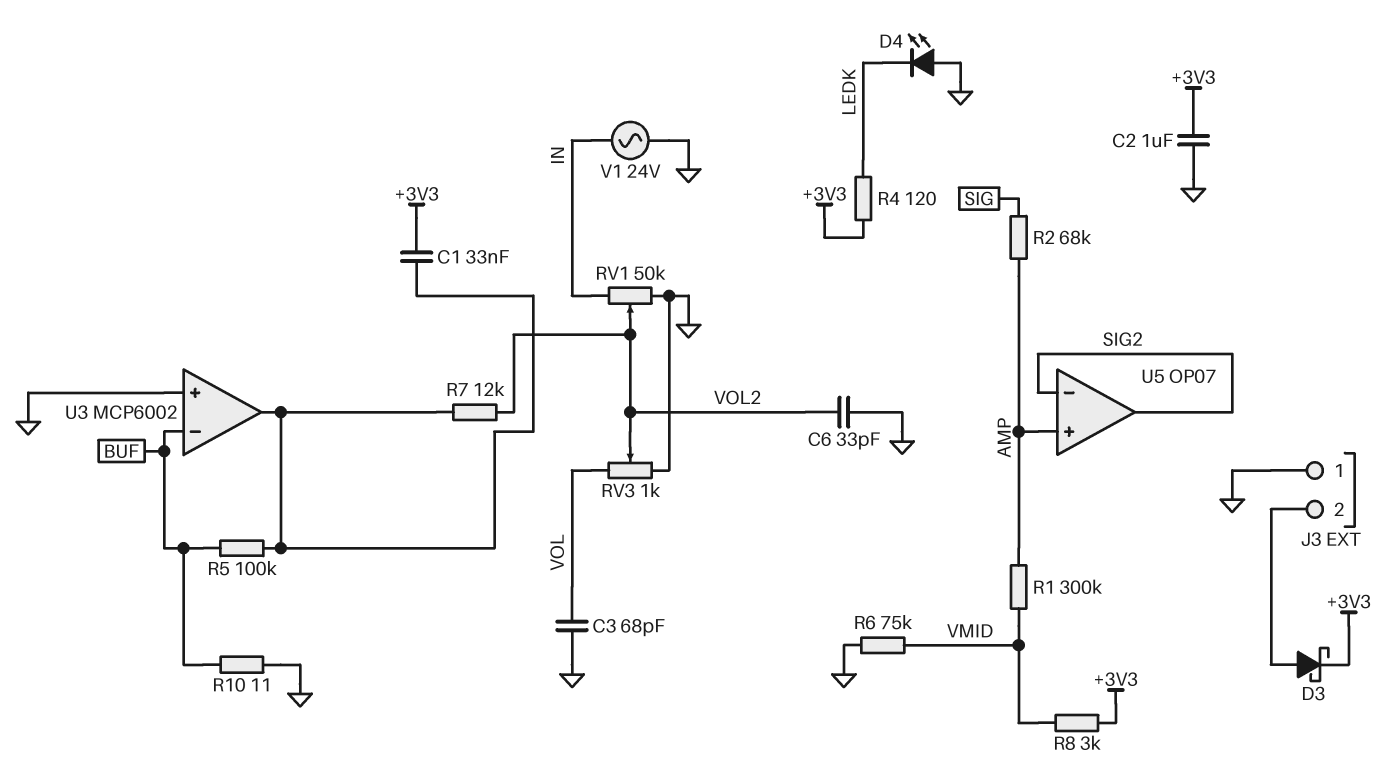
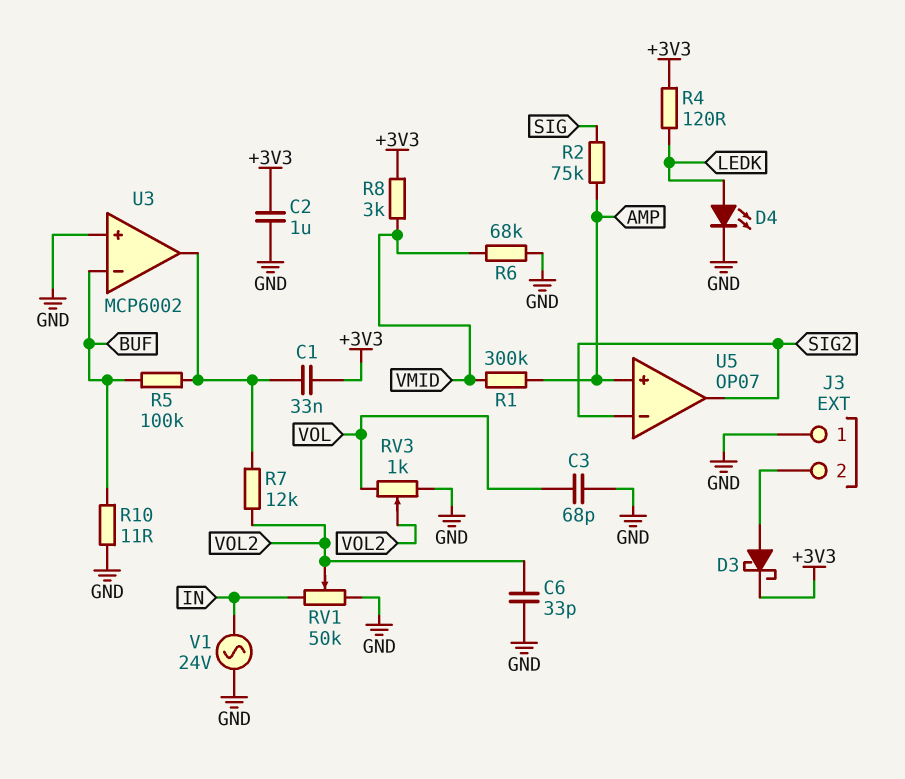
D4: LED (A GND, K LEDK) -> LED (A LEDK, K GND)
R2: 68k (AMP, SIG) -> 75k (AMP, SIG)
R6: 75k (GND, VMID) -> 68k (GND, VMID)

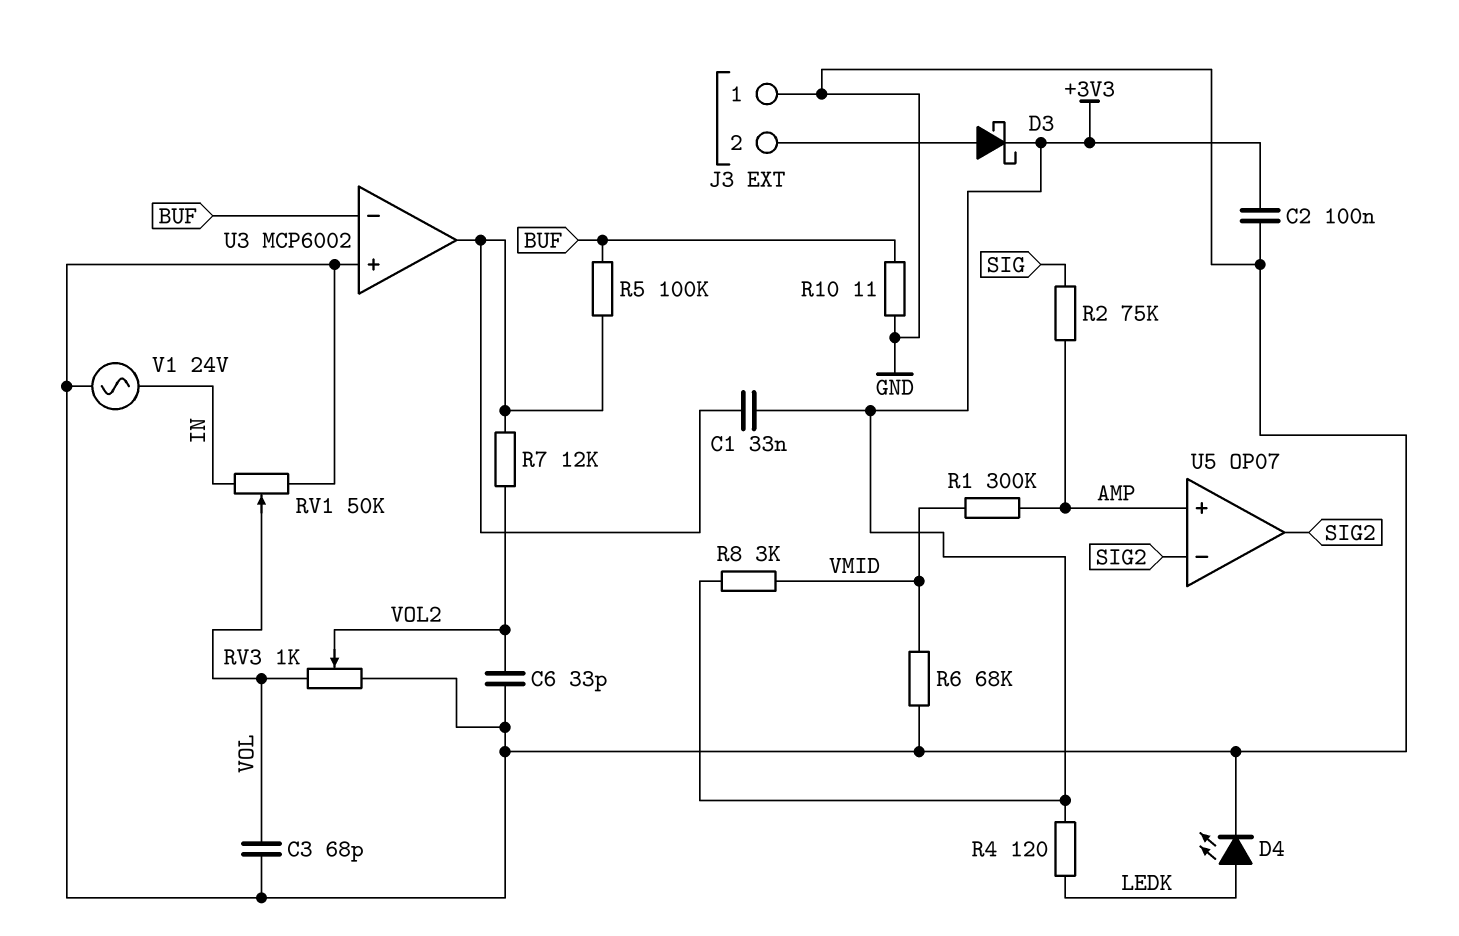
C2: 1uF (+3V3, GND) -> 100nF (+3V3, GND)
RV1: 50k (GND, IN, wiper VOL2) -> 50k (GND, IN, wiper VOL)

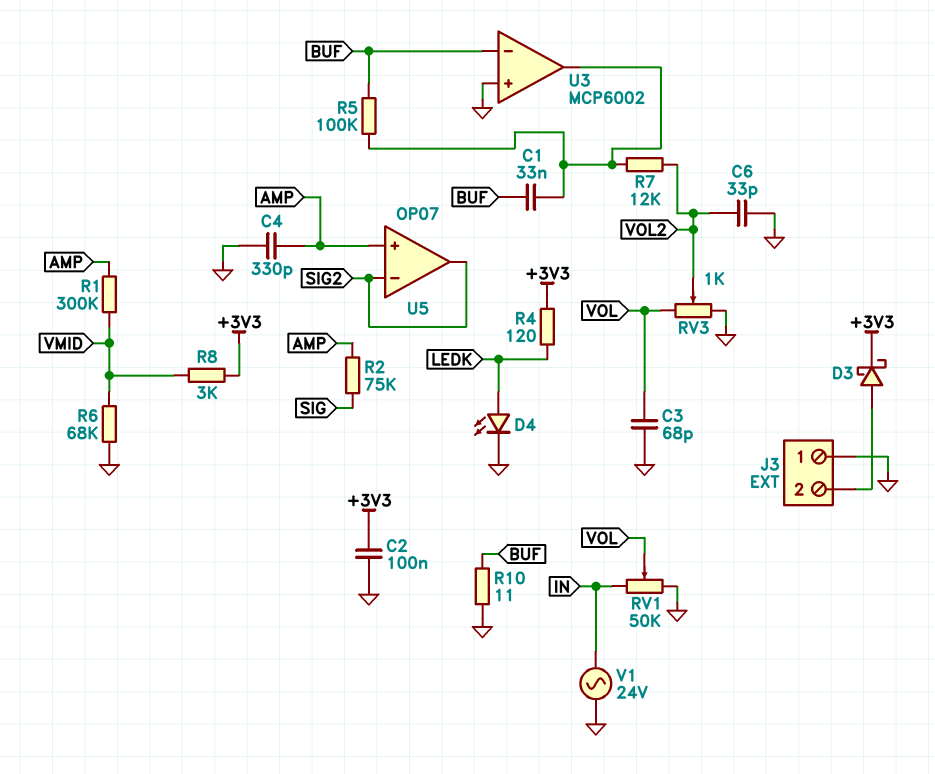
C1: 33nF (+3V3, U3/out) -> 33nF (BUF, U3/out)
C4: none -> 330pF (AMP, GND)

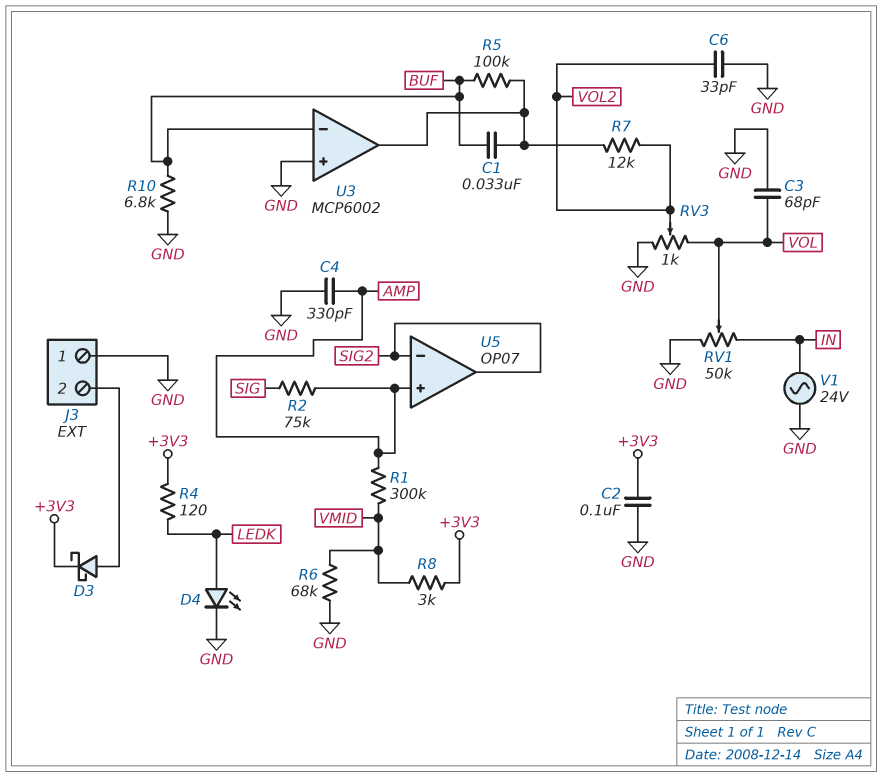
R10: 11 (BUF, GND) -> 6.8k (BUF, GND)

